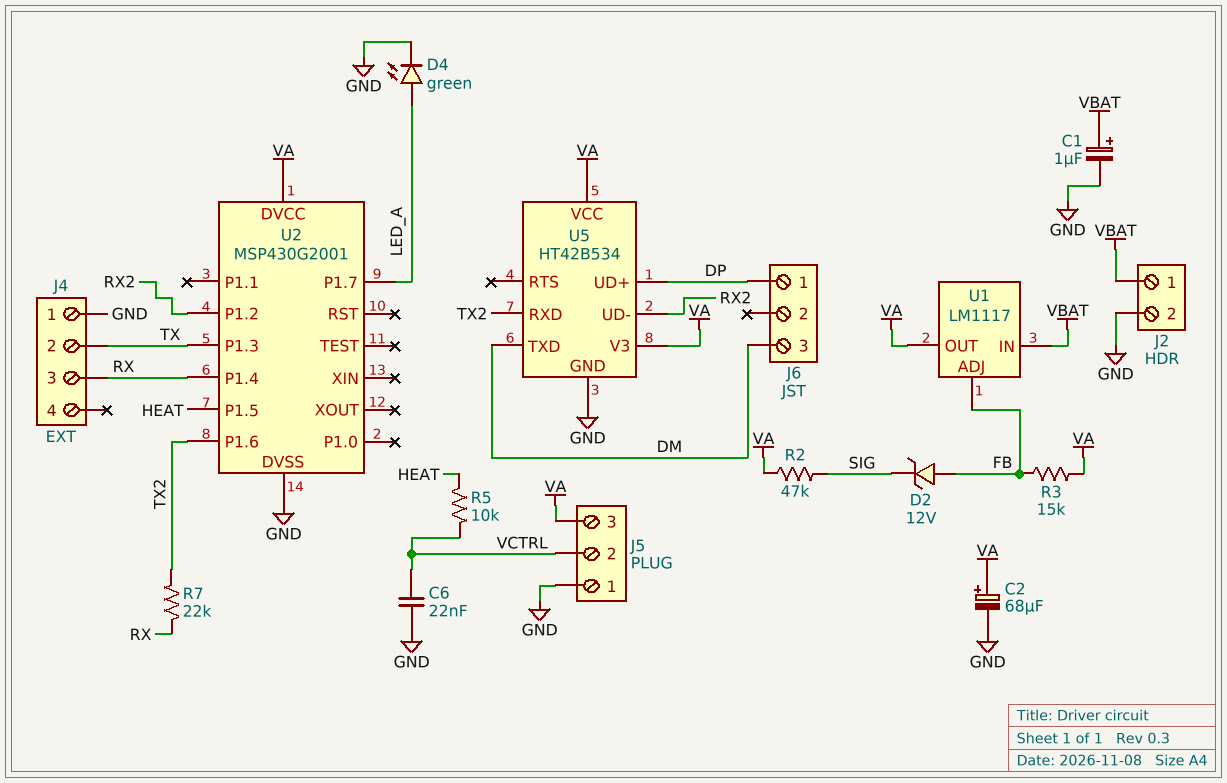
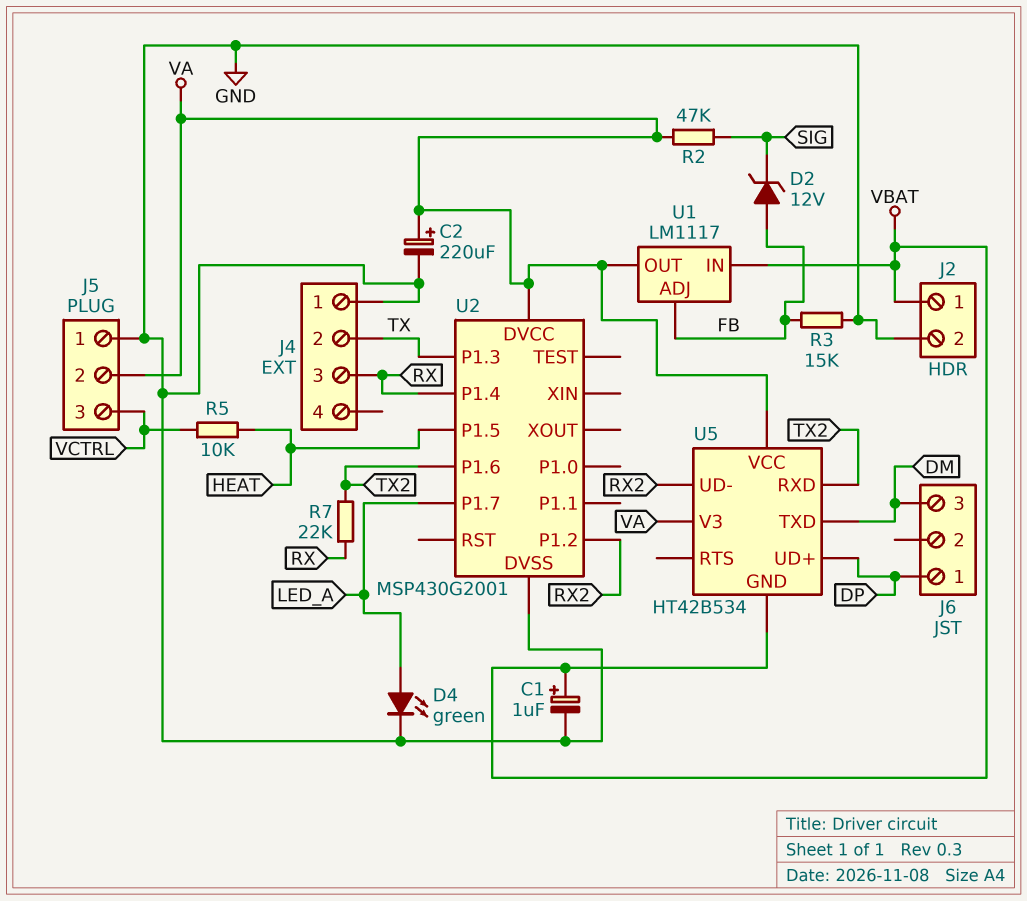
C2: 68uF (plus VA, minus GND) -> 220uF (plus VA, minus GND)
C6: 22nF (GND, VCTRL) -> none
J5 pin 2: VCTRL -> VA
J5 pin 3: VA -> VCTRL
R3: 15k (FB, VA) -> 15k (FB, GND)
U5 pin GND: GND -> VBAT

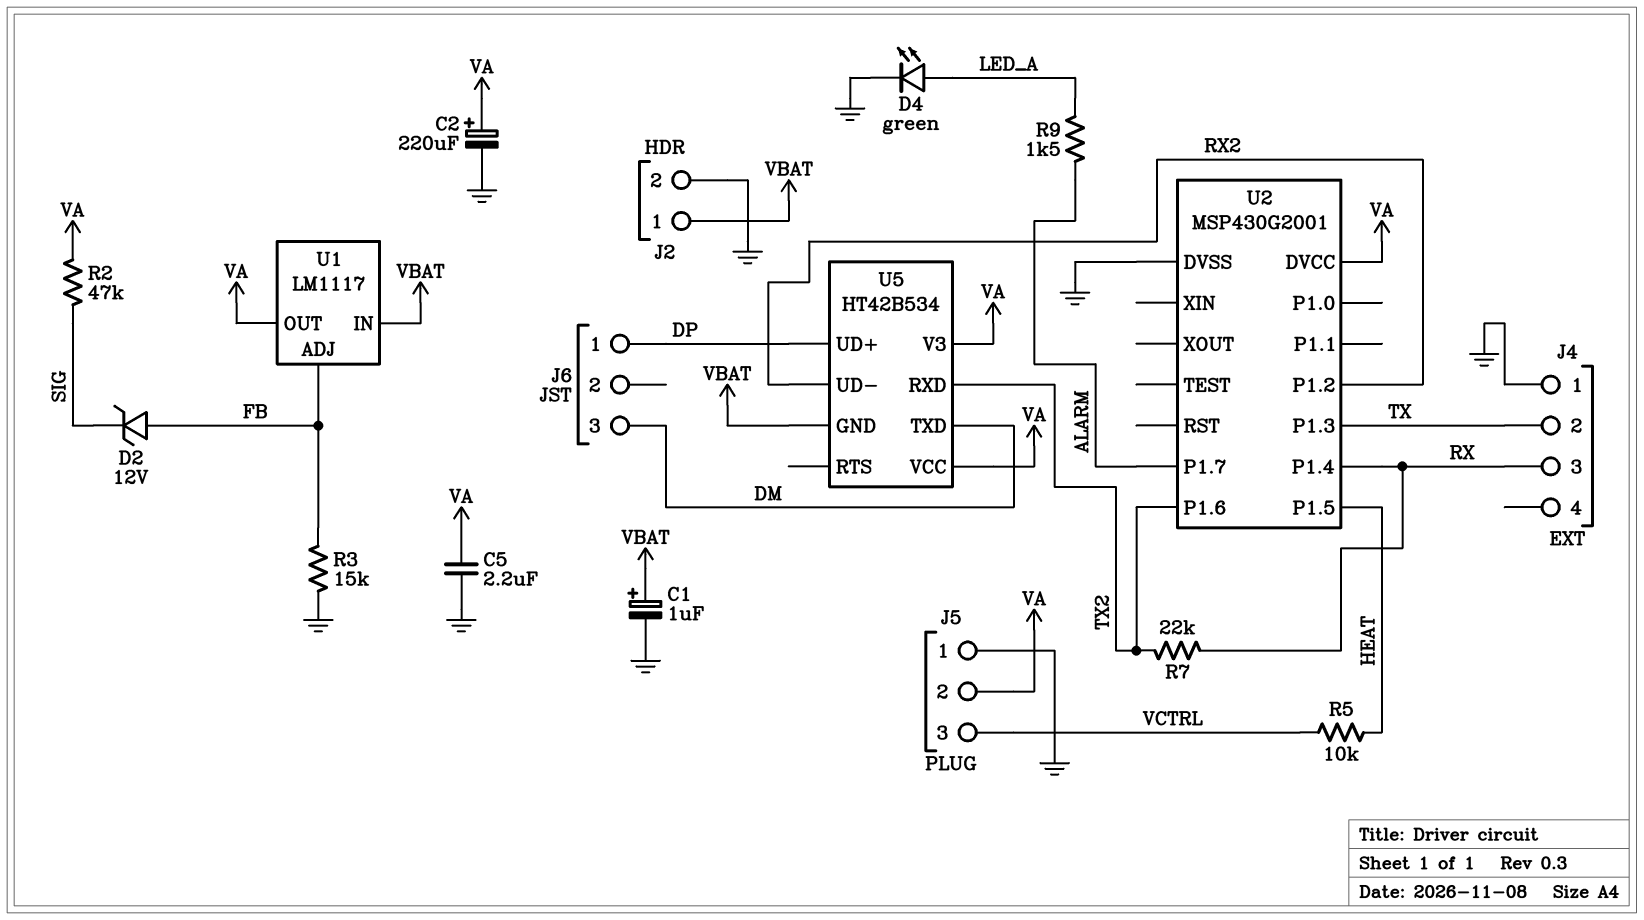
C5: none -> 2.2uF (GND, VA)
R9: none -> 1.5k (ALARM, LED_A)
U2 pin P1.7: LED_A -> ALARM

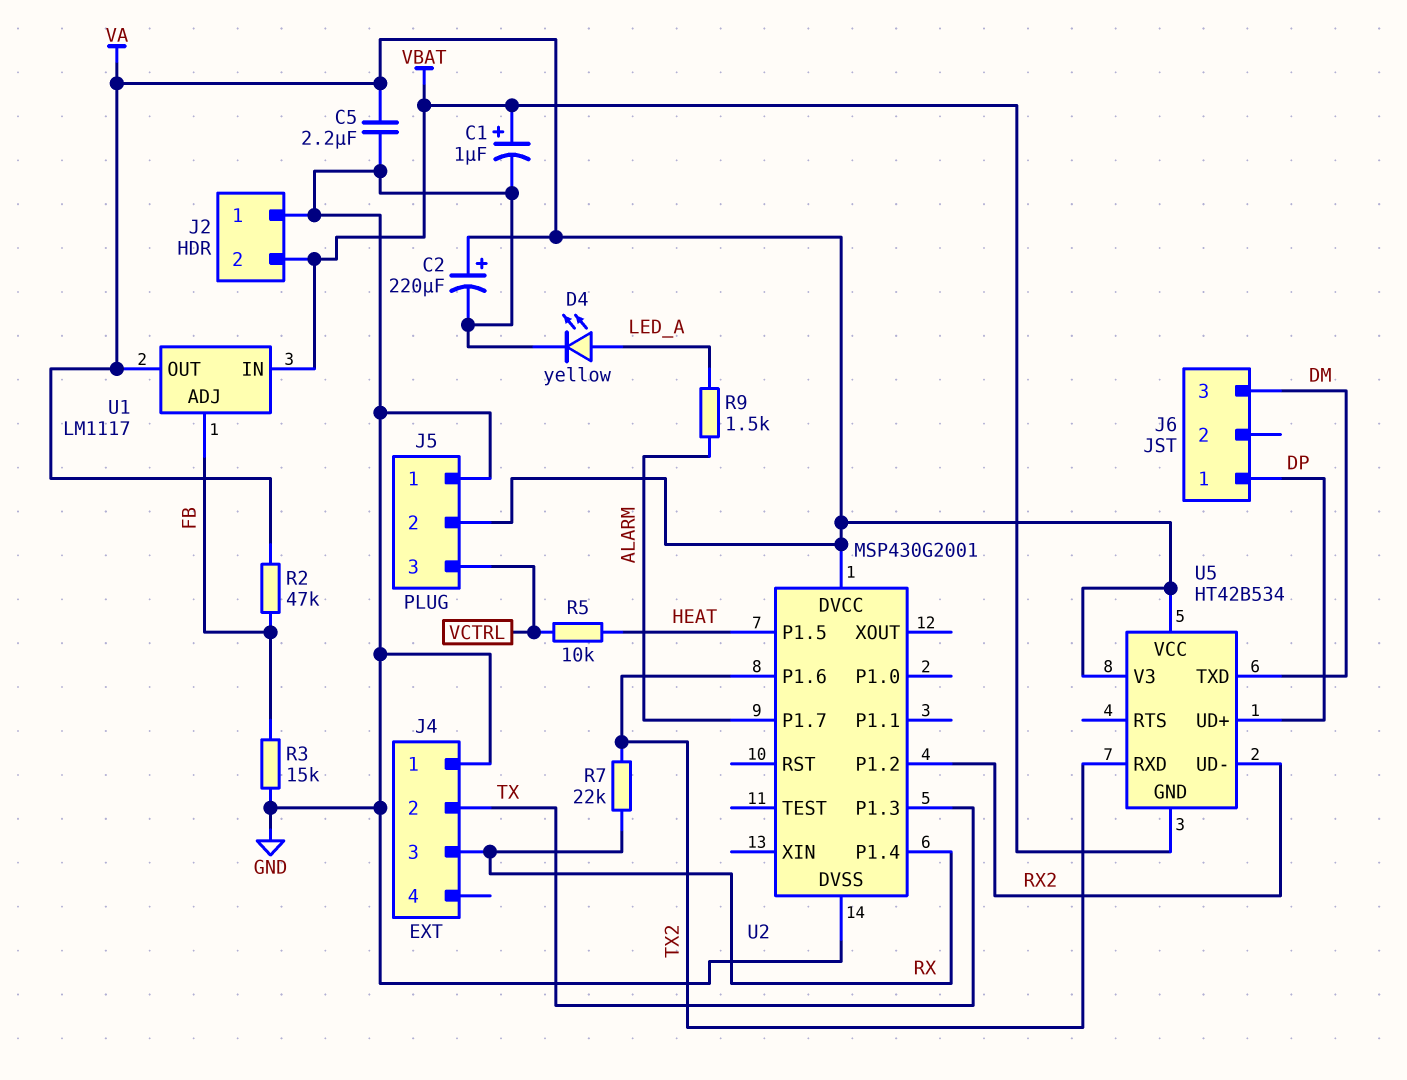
D2: zener 12V (A FB, K SIG) -> none
D4: LED green (A LED_A, K GND) -> LED yellow (A LED_A, K GND)
J2 pin 1: VBAT -> GND
J2 pin 2: GND -> VBAT
R2: 47k (SIG, VA) -> 47k (FB, VA)

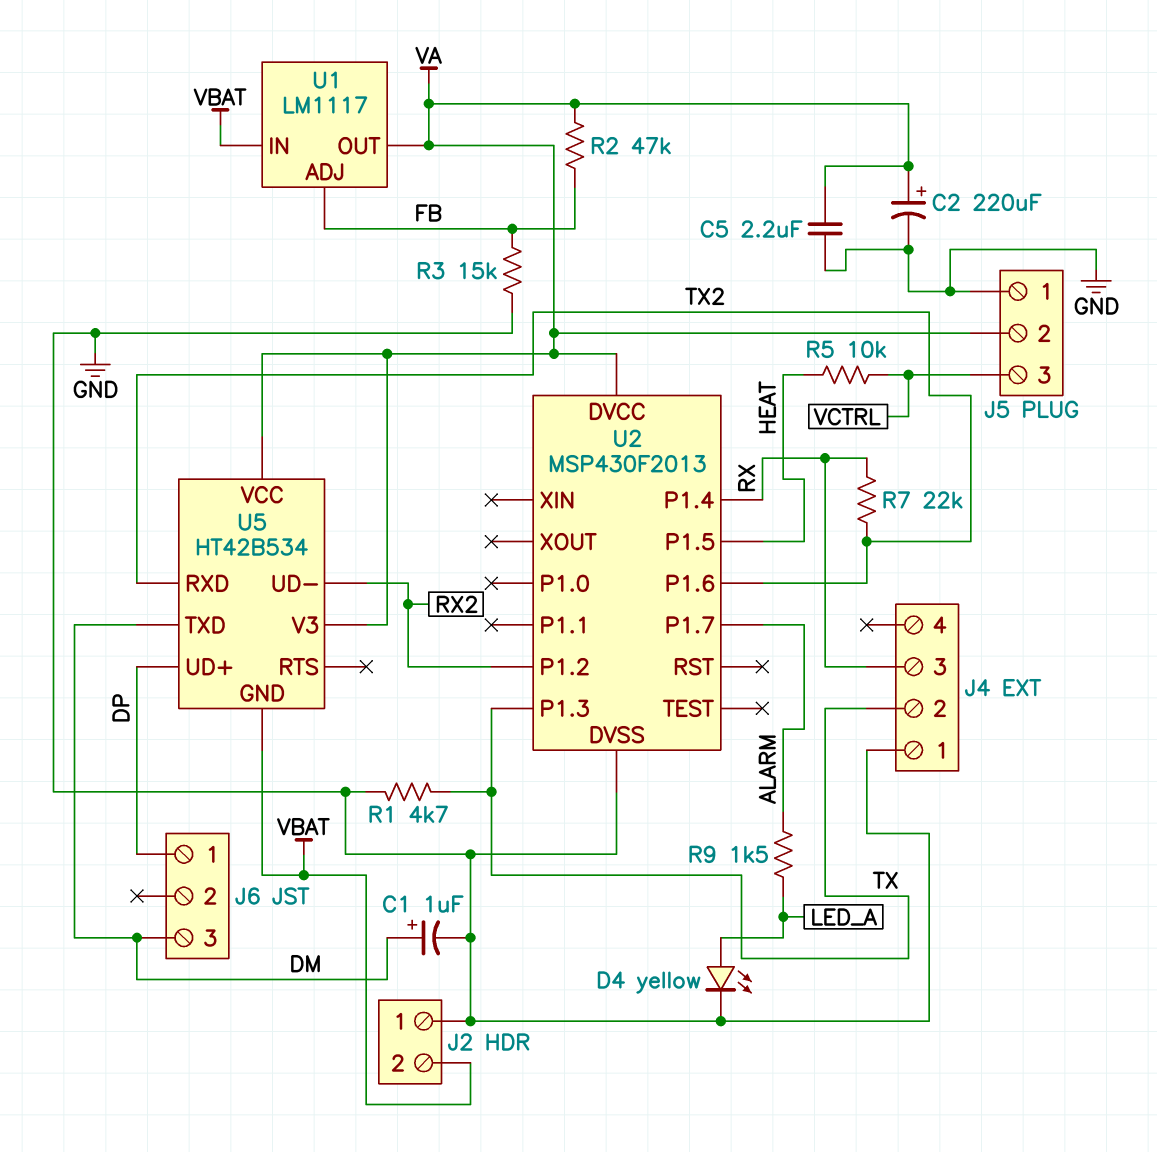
C1: 1uF (plus VBAT, minus GND) -> 1uF (plus DM, minus GND)
R1: none -> 4.7k (GND, TX)
U2: MSP430G2001 -> MSP430F2013

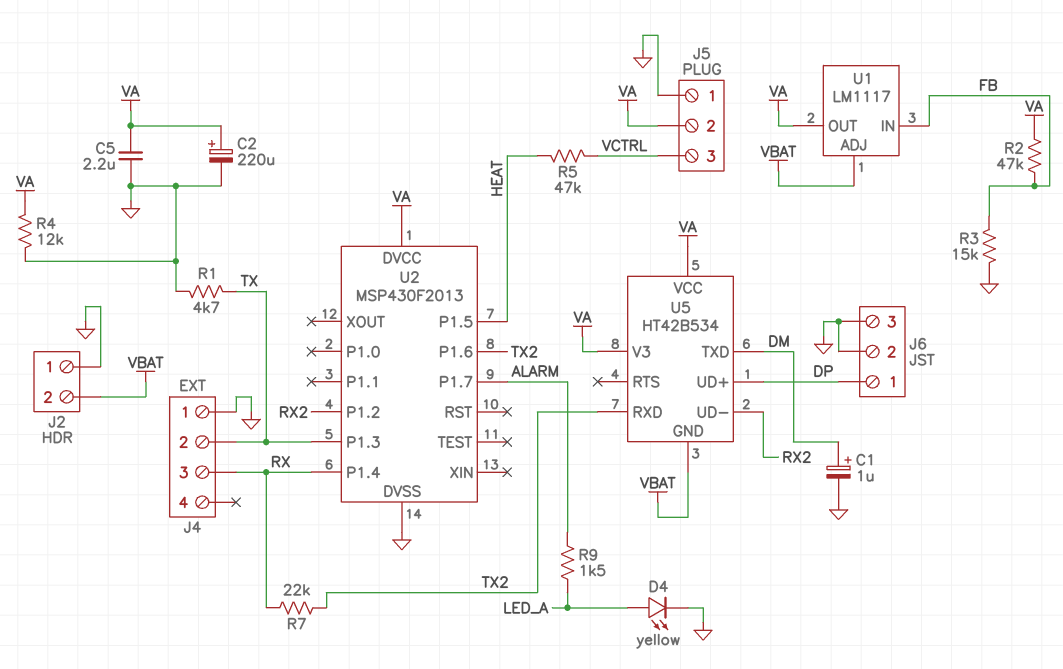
J6 pin 2: none -> GND
J6 pin 3: DM -> GND
R4: none -> 12k (GND, VA)
R5: 10k (HEAT, VCTRL) -> 47k (HEAT, VCTRL)
U1 pin ADJ: FB -> VBAT
U1 pin IN: VBAT -> FB

